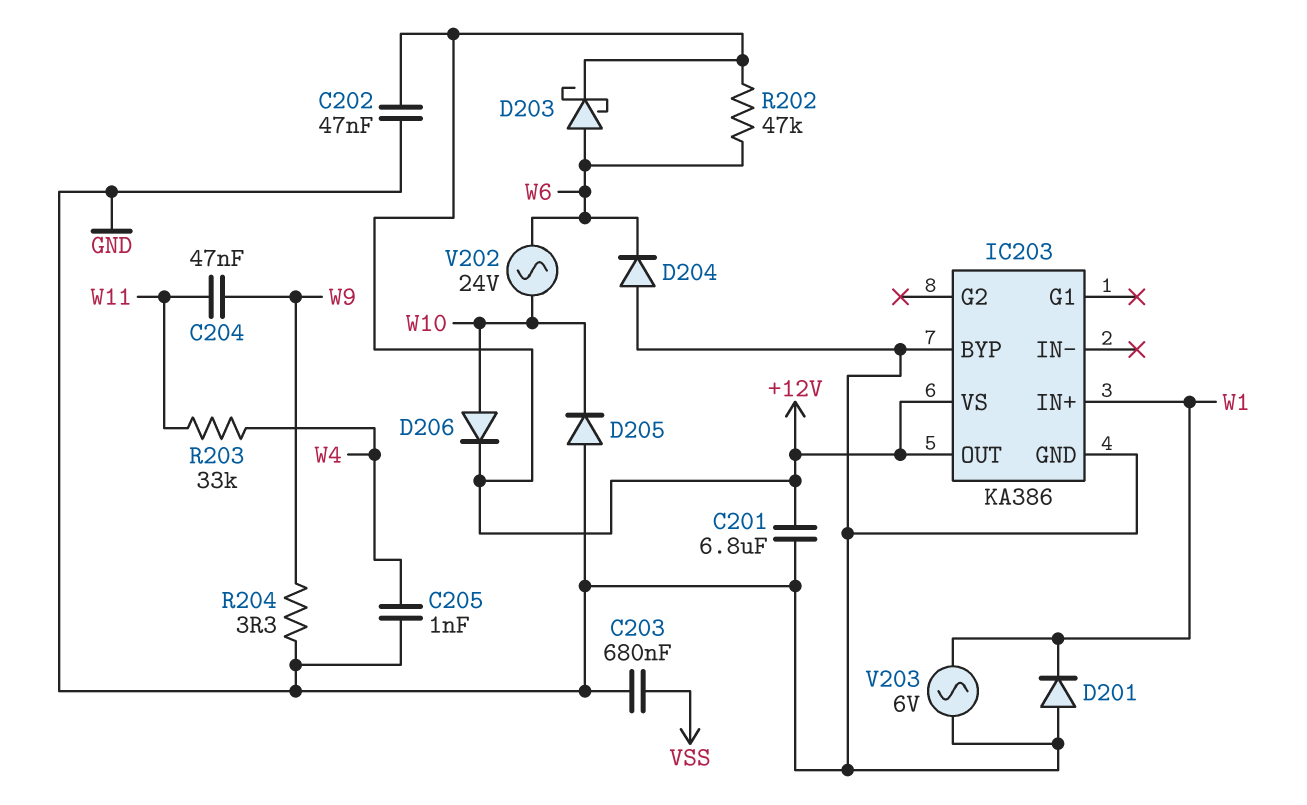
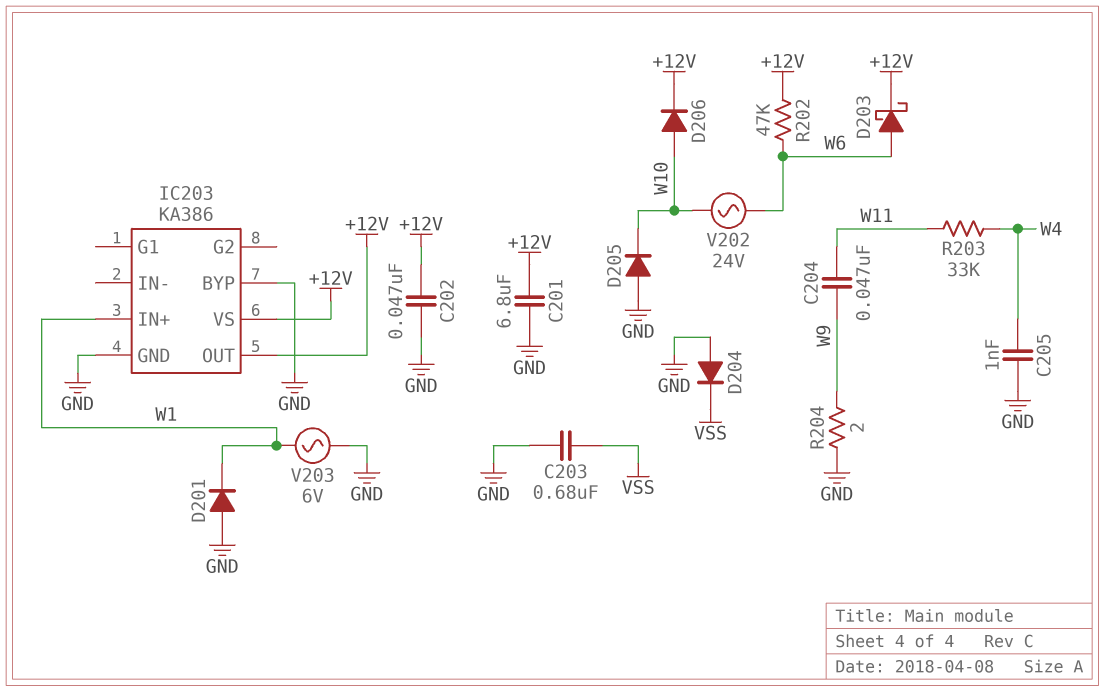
D204: diode (A GND, K W6) -> diode (A GND, K VSS)
R204: 3.3 (GND, W9) -> 2 (GND, W9)

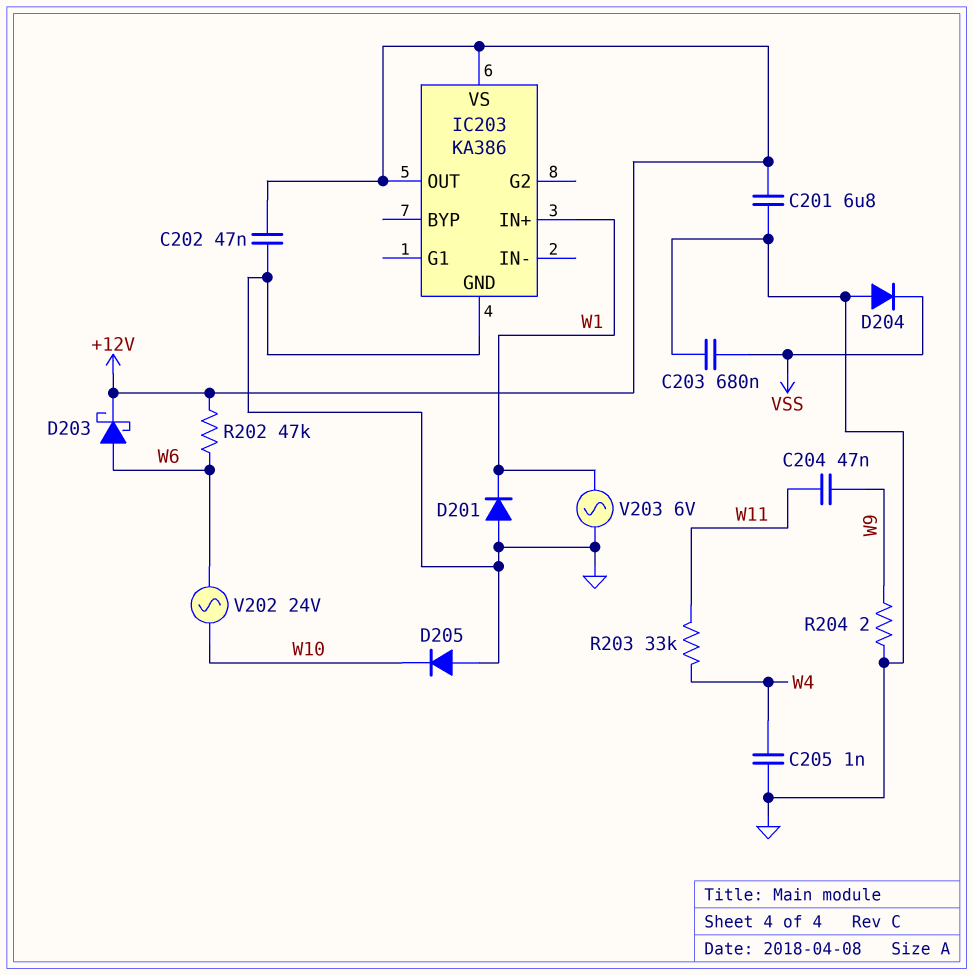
D206: diode (A W10, K +12V) -> none
IC203 pin BYP: GND -> none

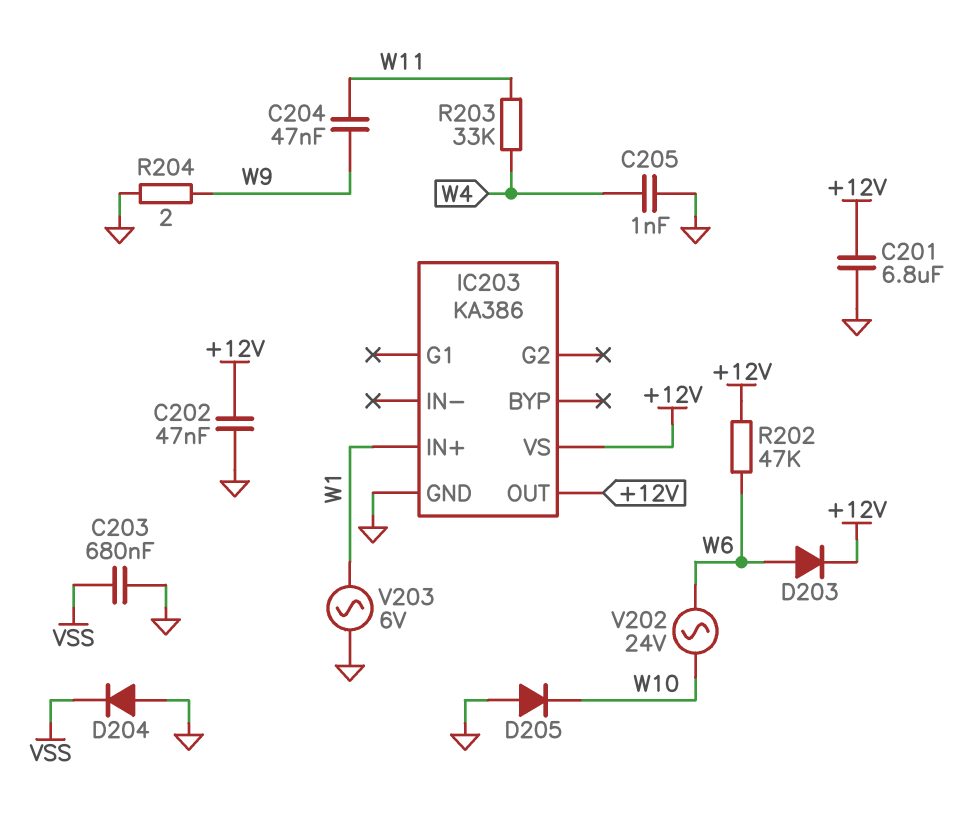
D201: diode (A GND, K W1) -> none
D203: schottky (A W6, K +12V) -> diode (A W6, K +12V)

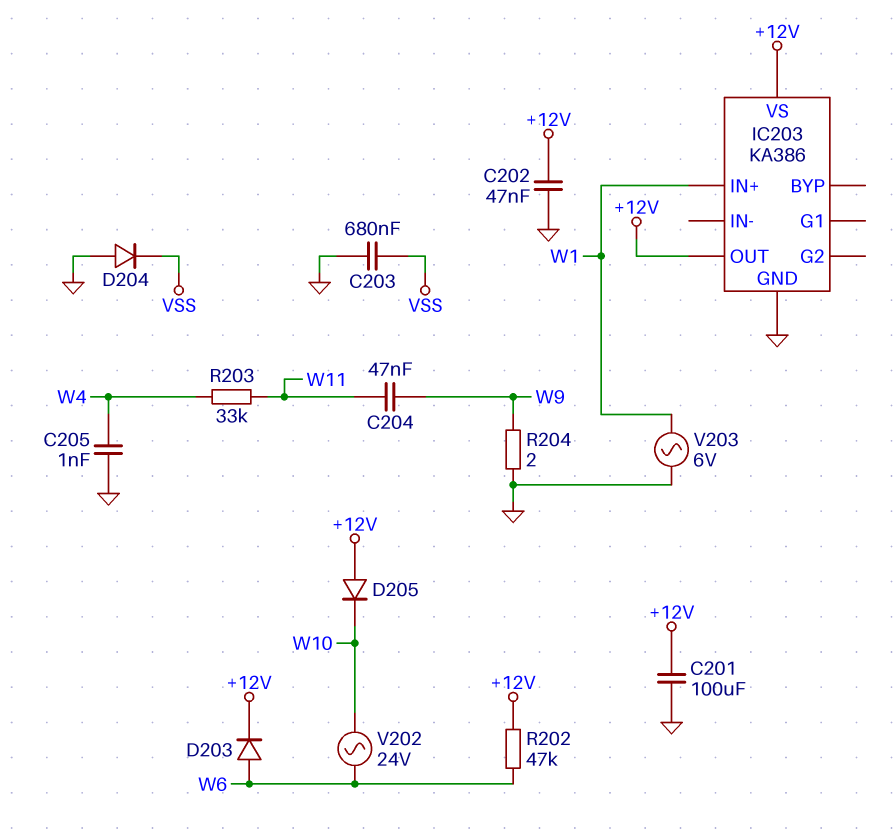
C201: 6.8uF (+12V, GND) -> 100uF (+12V, GND)
D205: diode (A GND, K W10) -> diode (A +12V, K W10)

